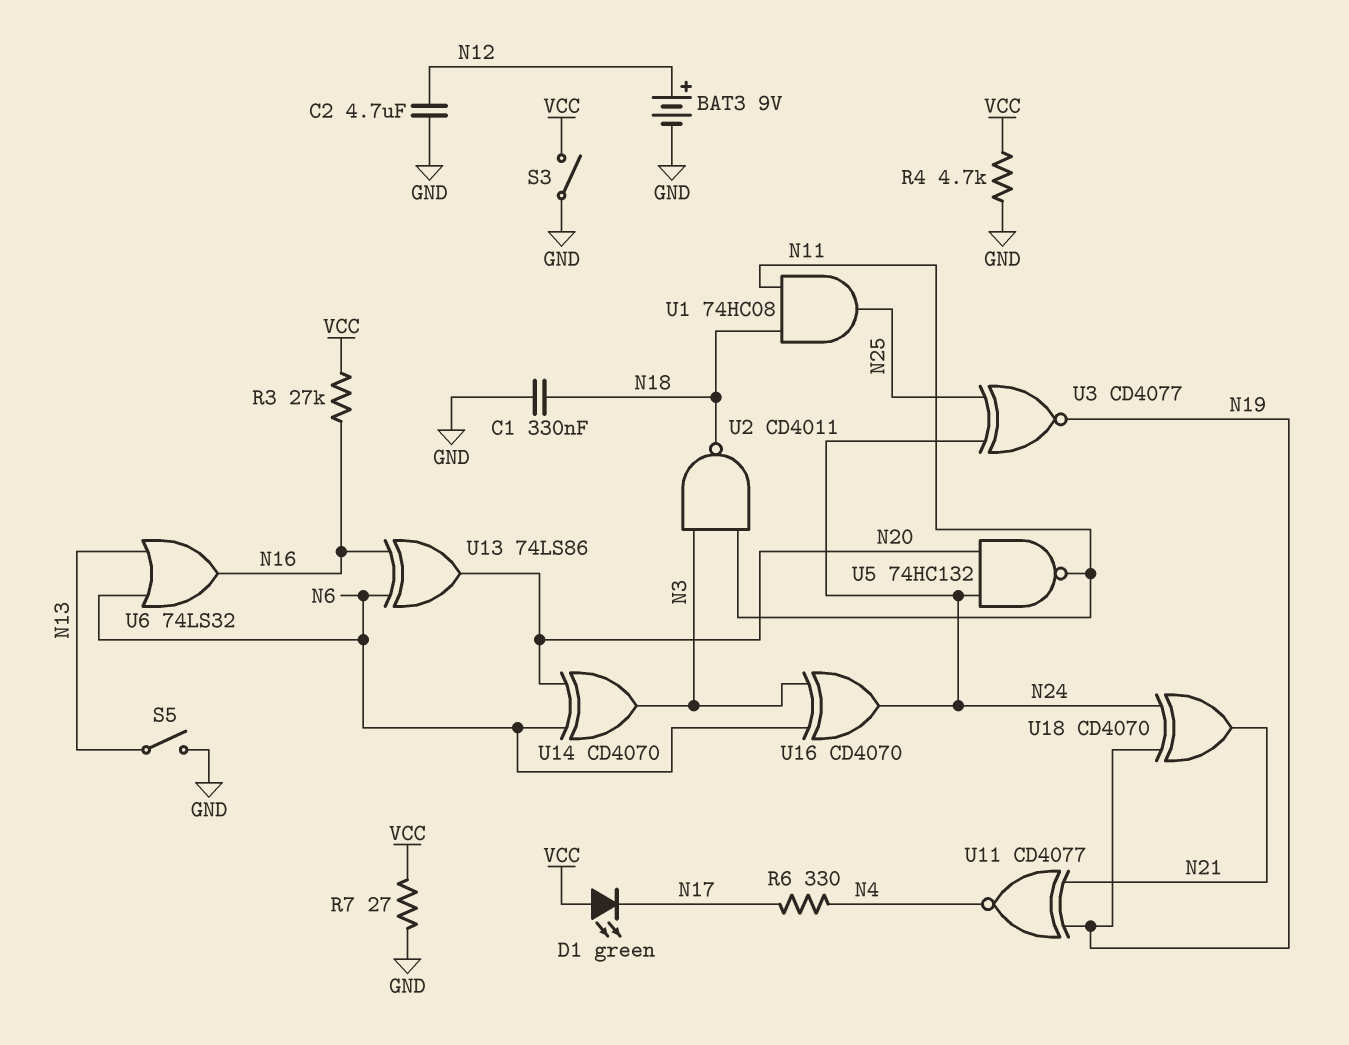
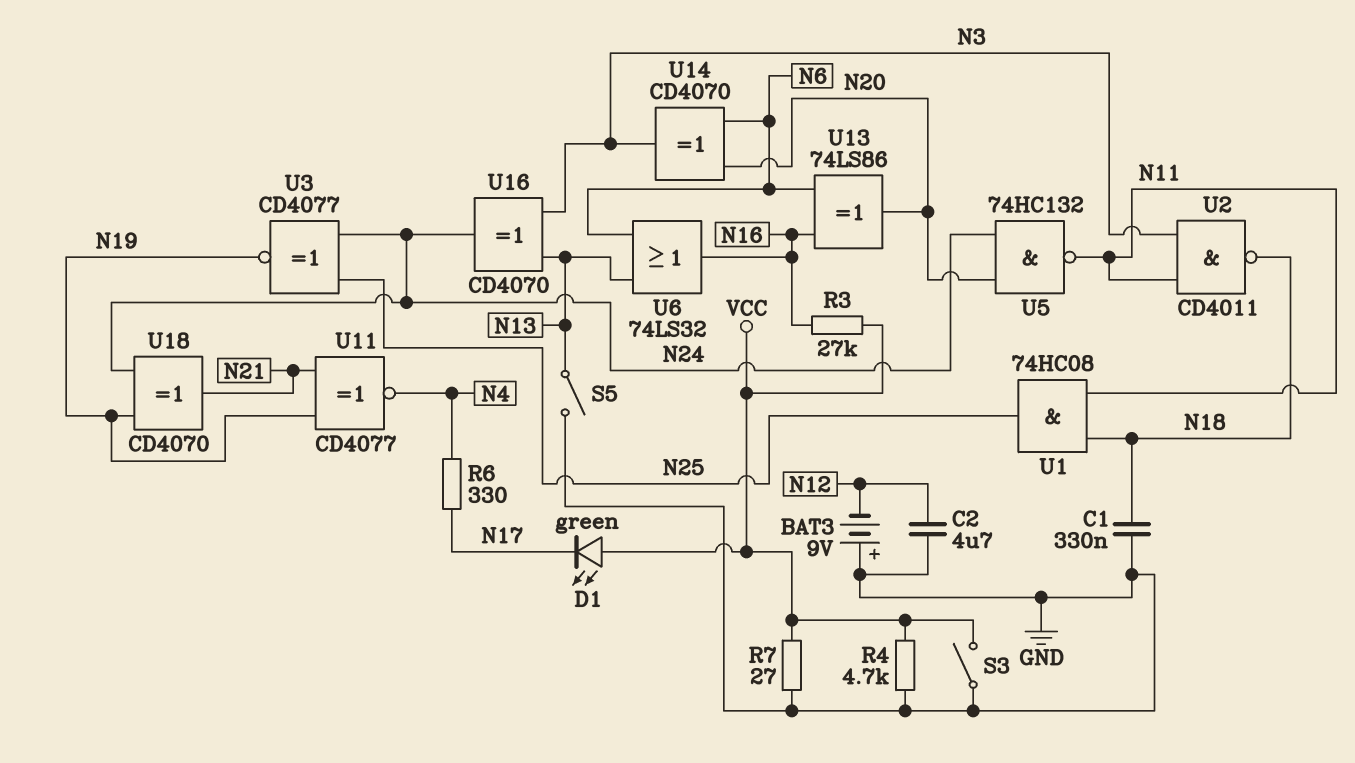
BAT3: 9V (plus N12, minus GND) -> 9V (plus GND, minus N12)
U16: XOR CD4070 (in N3, in N6, out N24) -> XOR CD4070 (in N3, in N13, out N24)

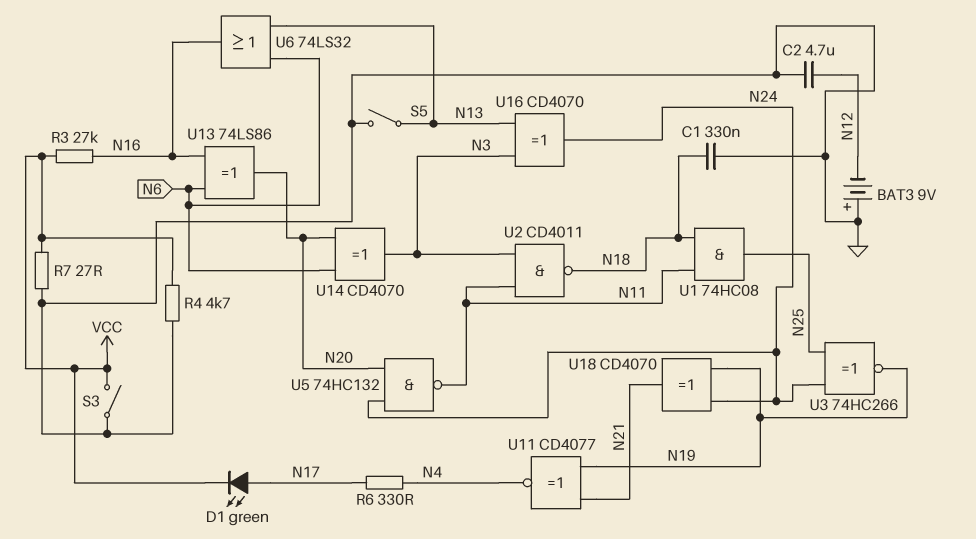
D1: LED green (A VCC, K N17) -> LED green (A N17, K VCC)
U3: XNOR CD4077 (in N24, in N25, out N19) -> XNOR 74HC266 (in N24, in N25, out N19)

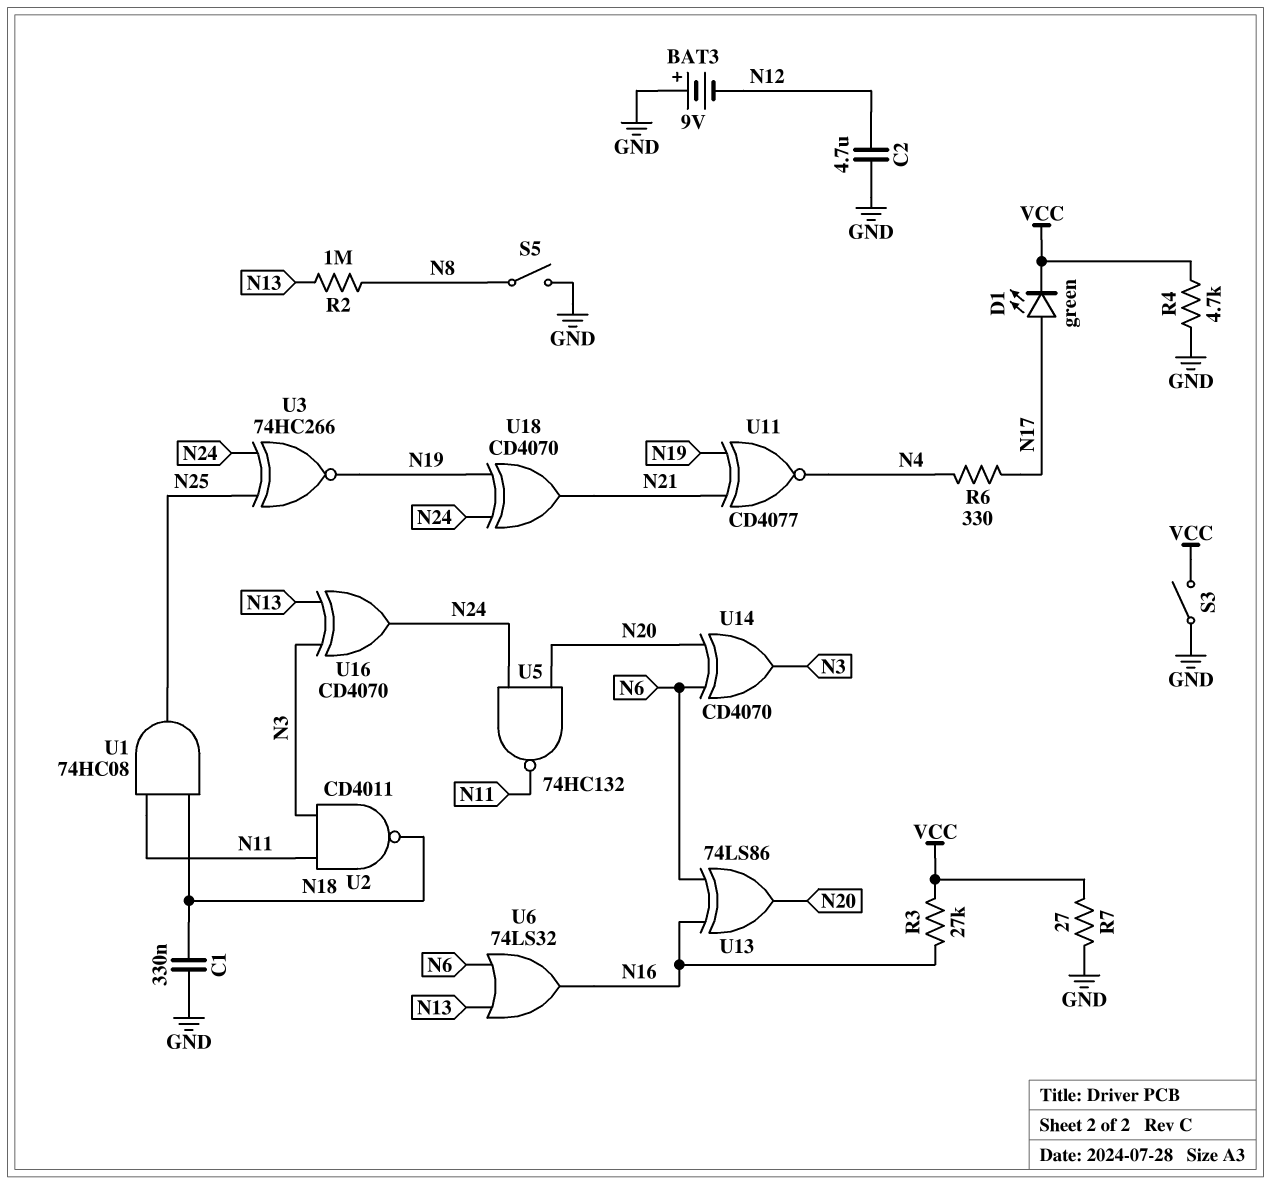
R2: none -> 1M (N8, N13)
S5: switch (GND, N13) -> switch (GND, N8)

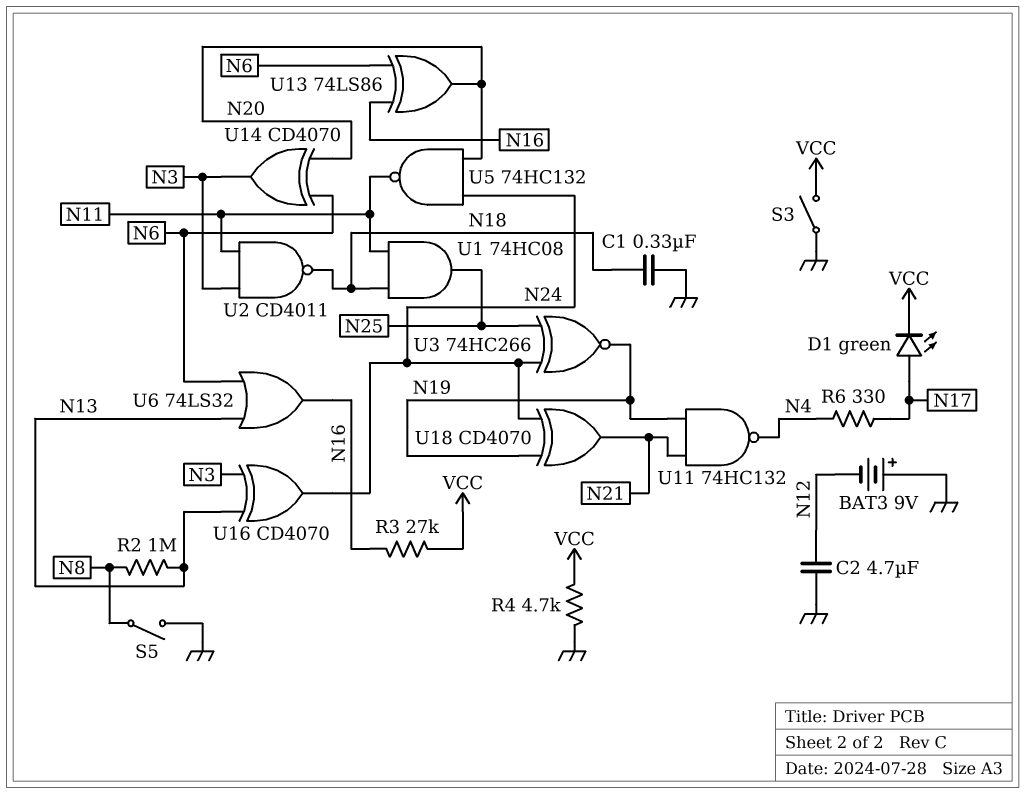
R7: 27 (GND, VCC) -> none
U11: XNOR CD4077 (in N19, in N21, out N4) -> NAND 74HC132 (in N19, in N21, out N4)

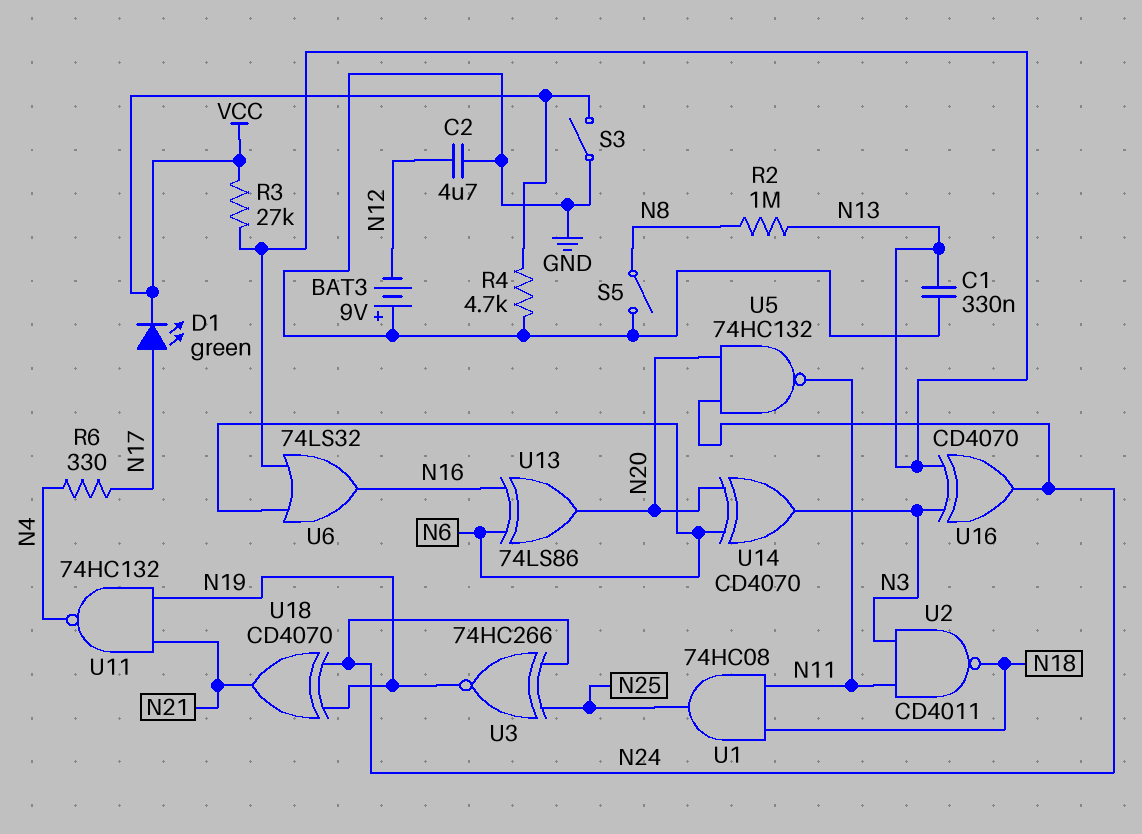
C1: 330nF (GND, N18) -> 330nF (GND, N13)
R3: 27k (N16, VCC) -> 27k (N13, VCC)

